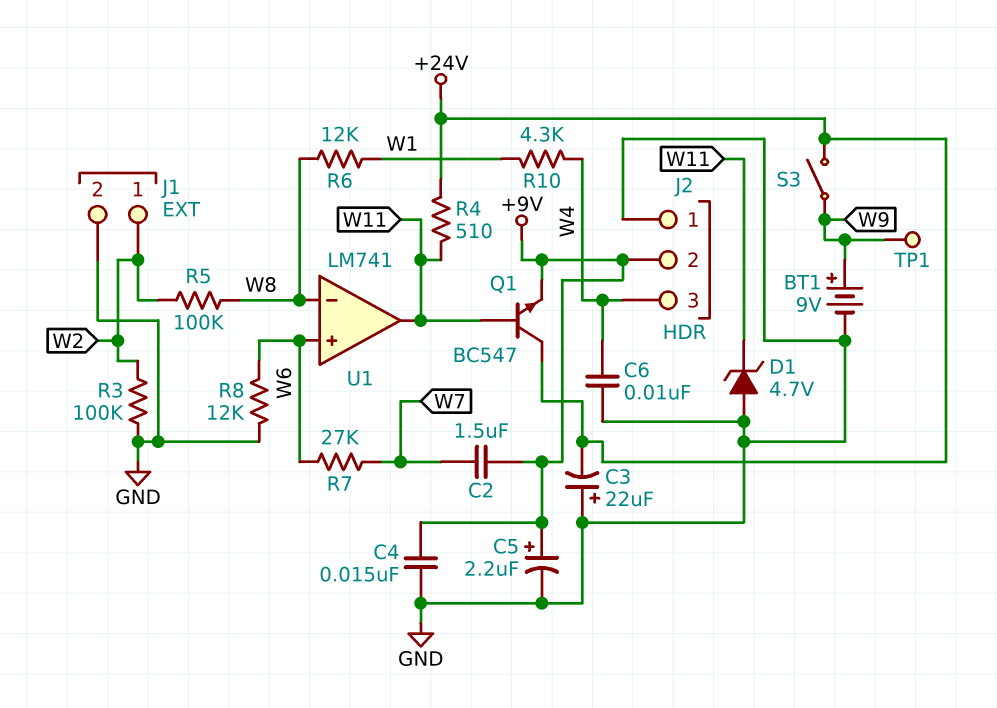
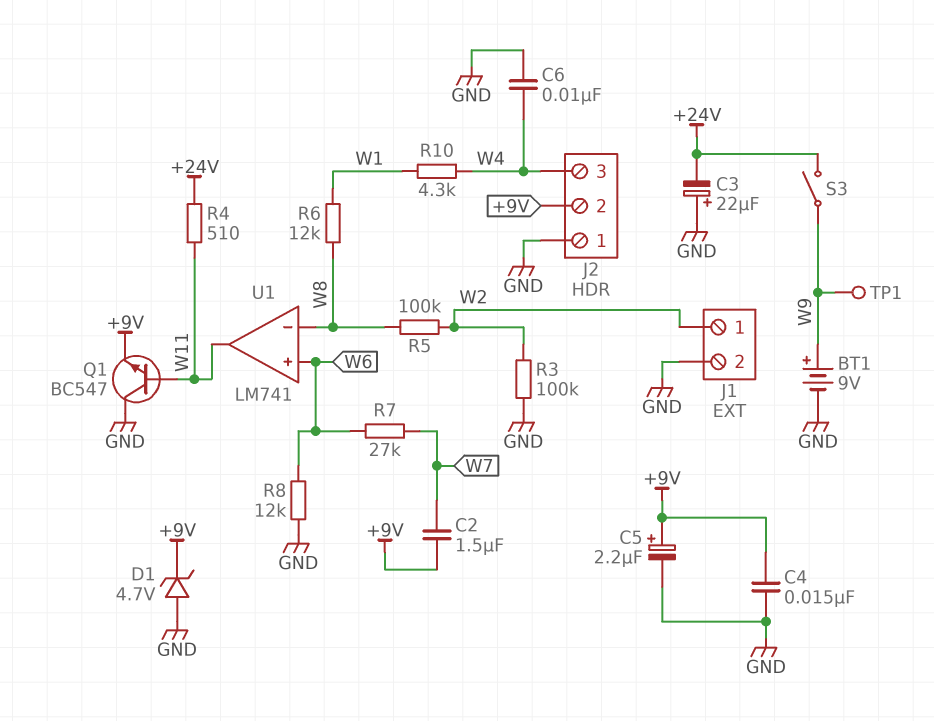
D1: zener 4.7V (A GND, K W11) -> zener 4.7V (A GND, K +9V)
Q1: NPN BC547 (B W11, C +24V, E +9V) -> NPN BC547 (B W11, C GND, E +9V)

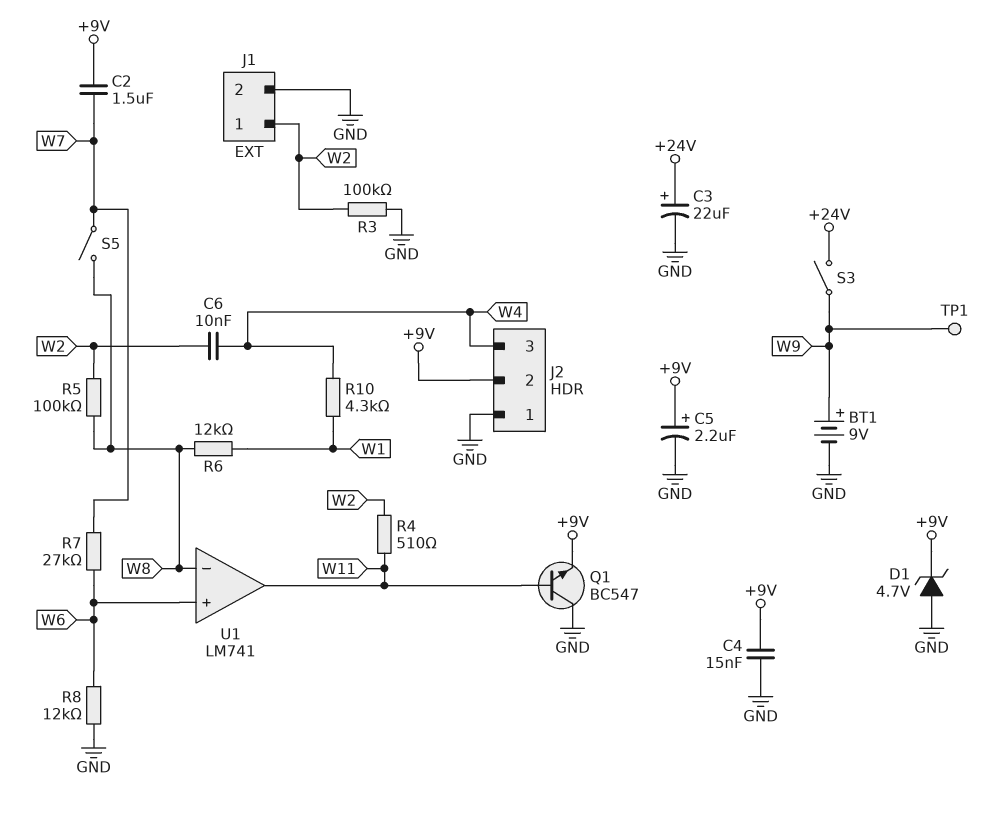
C3: 22uF (plus GND, minus +24V) -> 22uF (plus +24V, minus GND)
C6: 10nF (GND, W4) -> 10nF (W2, W4)
R4: 510 (+24V, W11) -> 510 (W2, W11)
S5: none -> switch (W7, W8)

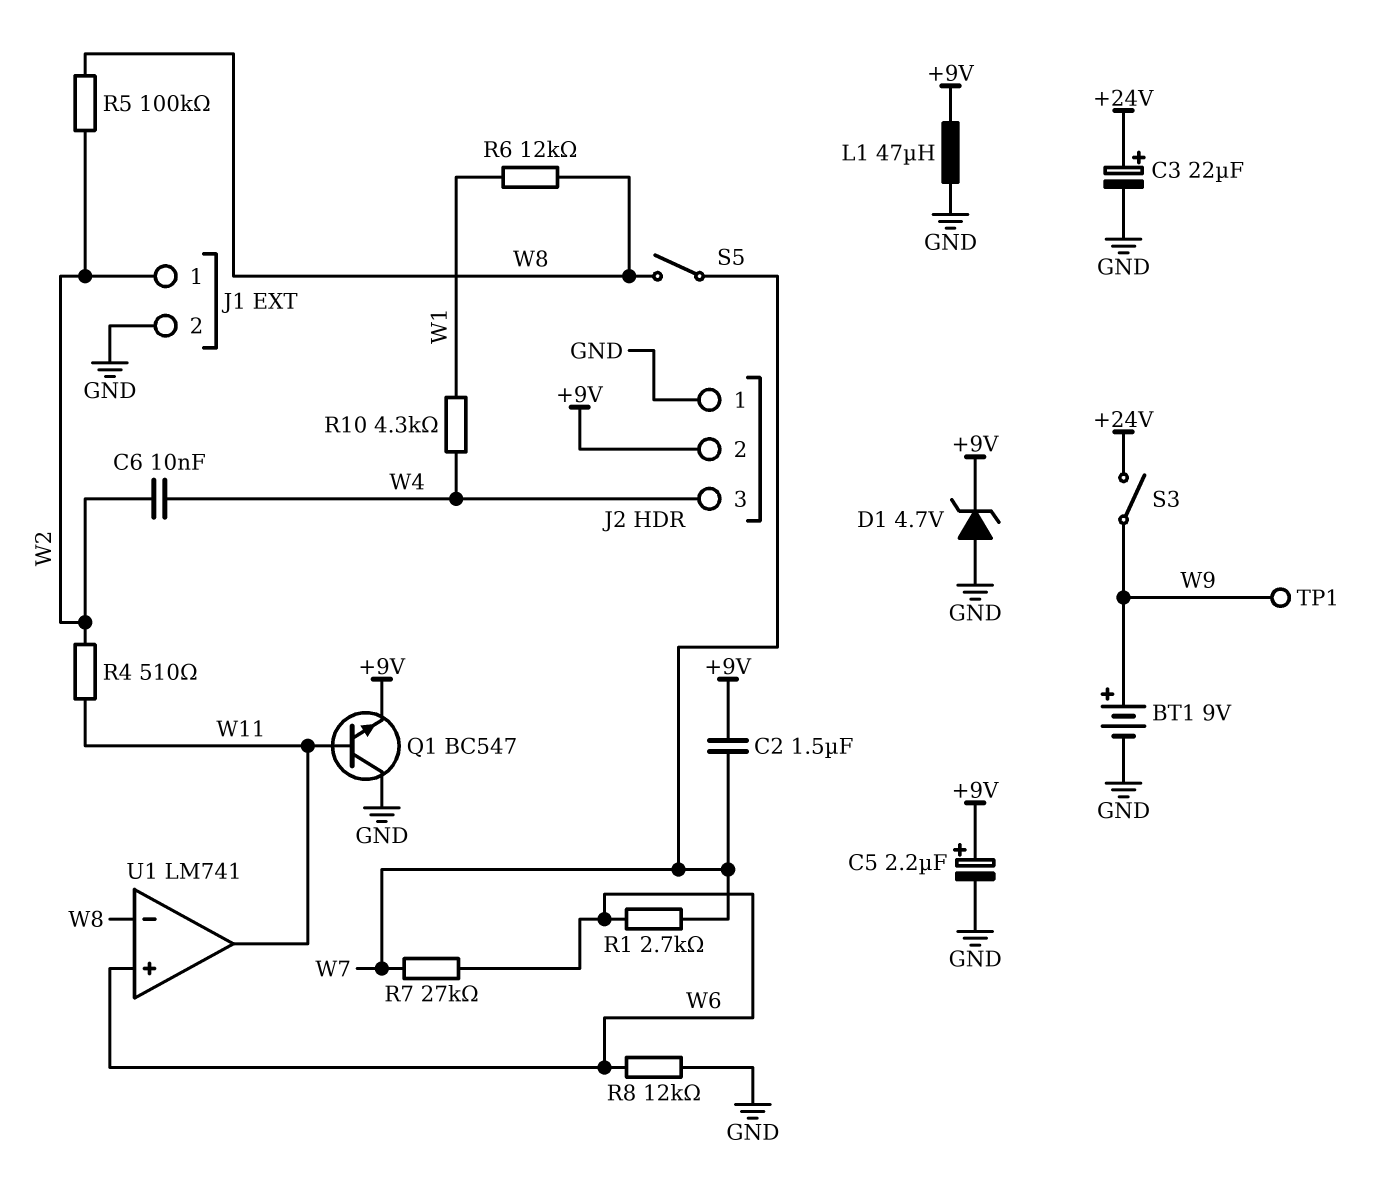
C4: 15nF (+9V, GND) -> none
L1: none -> 47uH (+9V, GND)
R1: none -> 2.7k (W6, W7)
R3: 100k (GND, W2) -> none

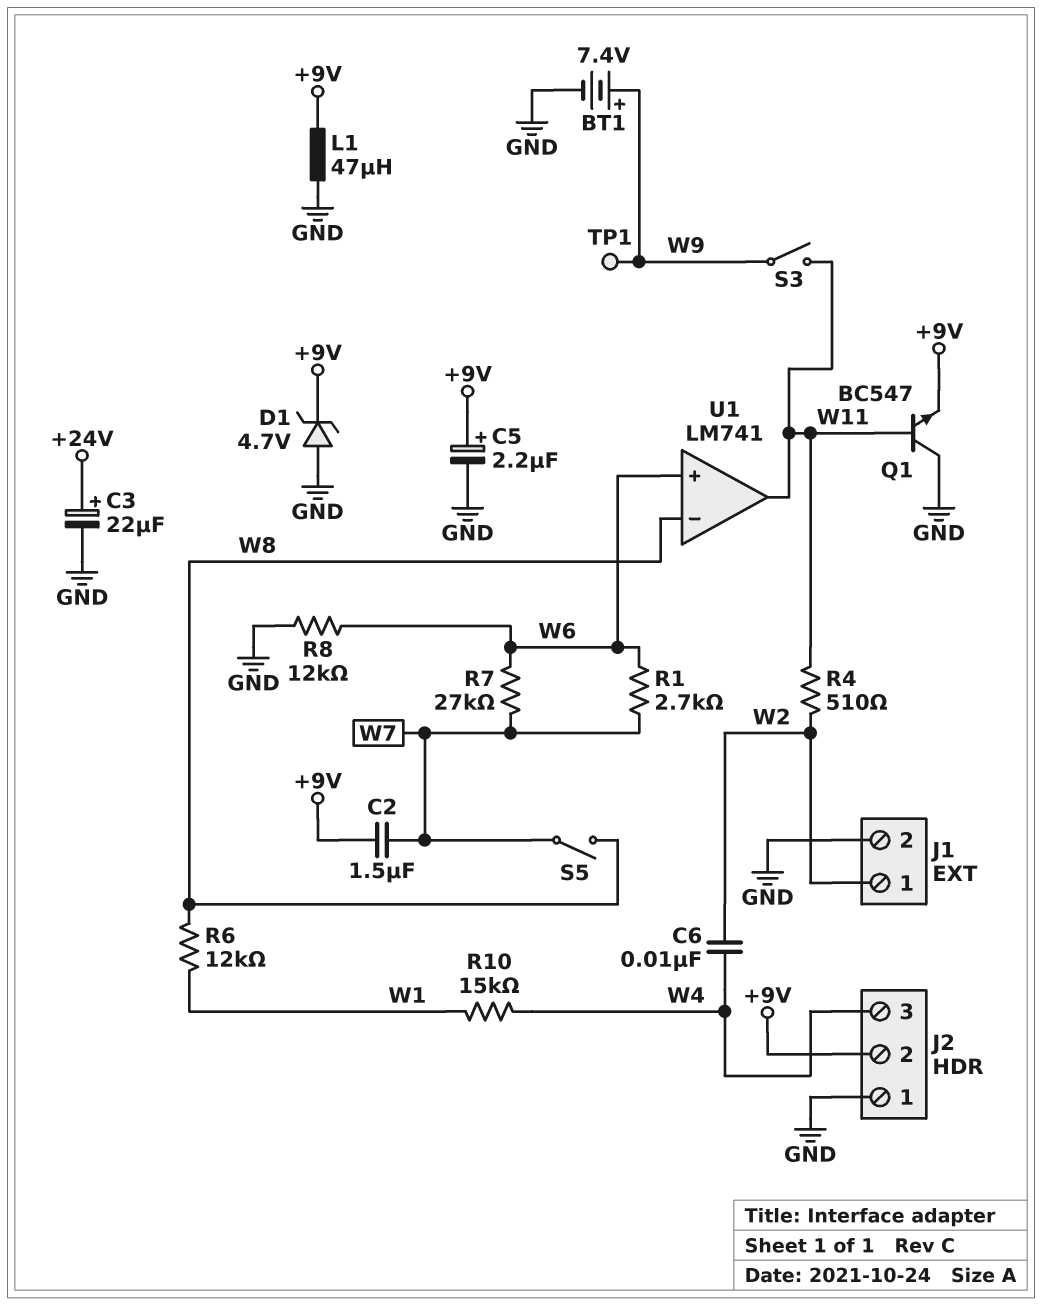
BT1: 9V (plus W9, minus GND) -> 7.4V (plus W9, minus GND)
R5: 100k (W2, W8) -> none
R10: 4.3k (W1, W4) -> 15k (W1, W4)
S3: switch (+24V, W9) -> switch (W9, W11)

